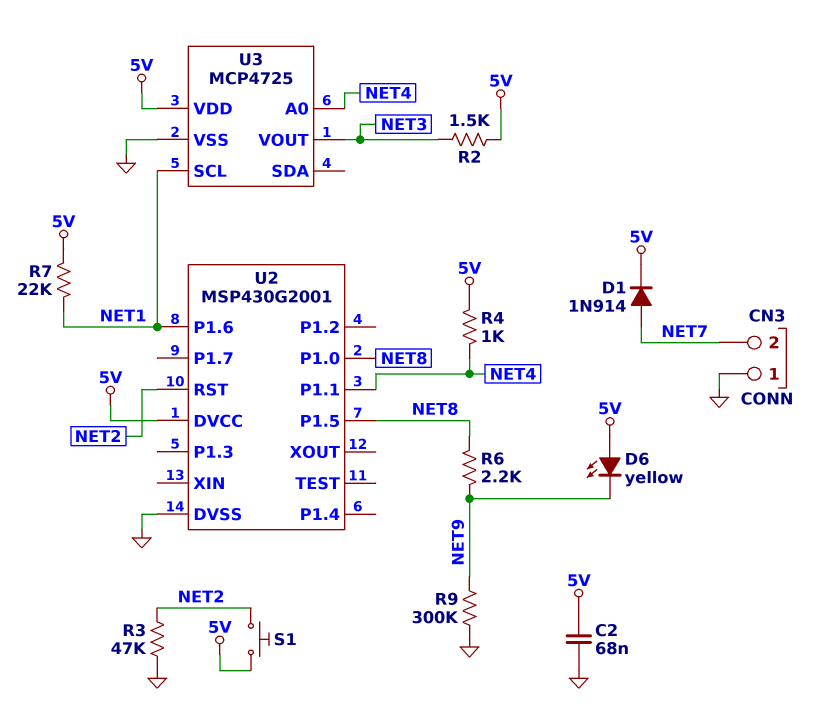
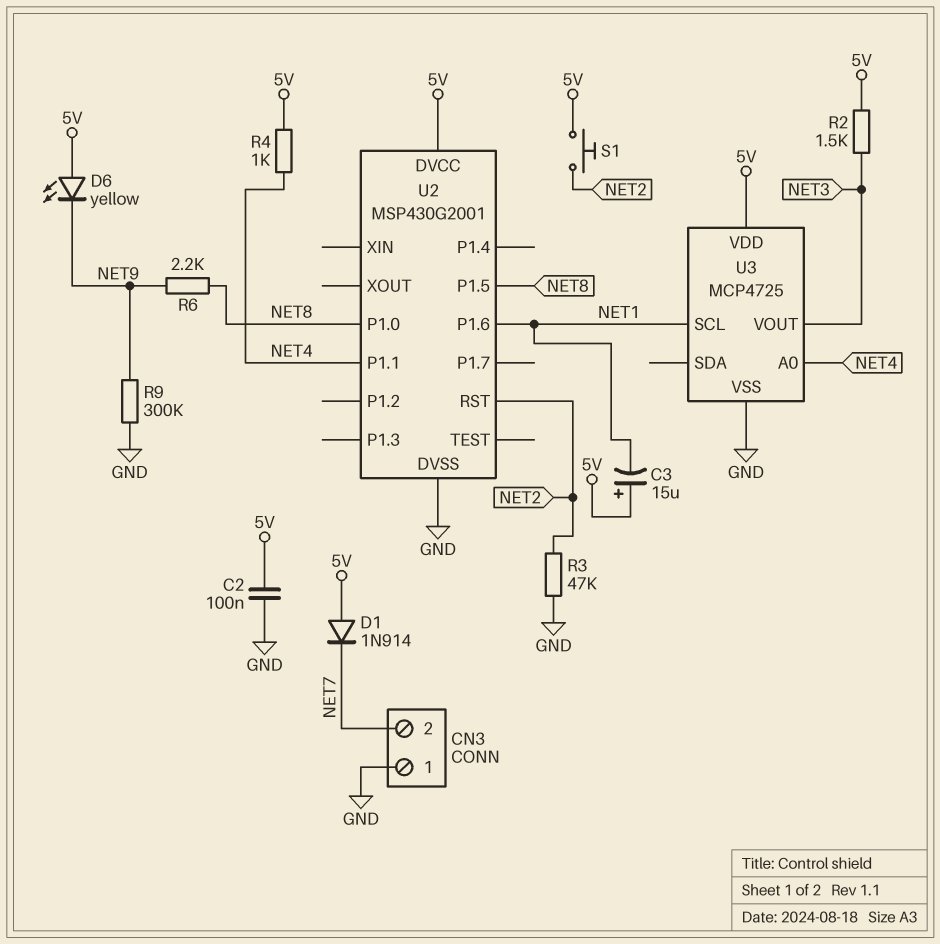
C2: 68nF (5V, GND) -> 100nF (5V, GND)
C3: none -> 15uF (plus 5V, minus NET1)
D1: diode 1N914 (A NET7, K 5V) -> diode 1N914 (A 5V, K NET7)
R7: 22k (5V, NET1) -> none

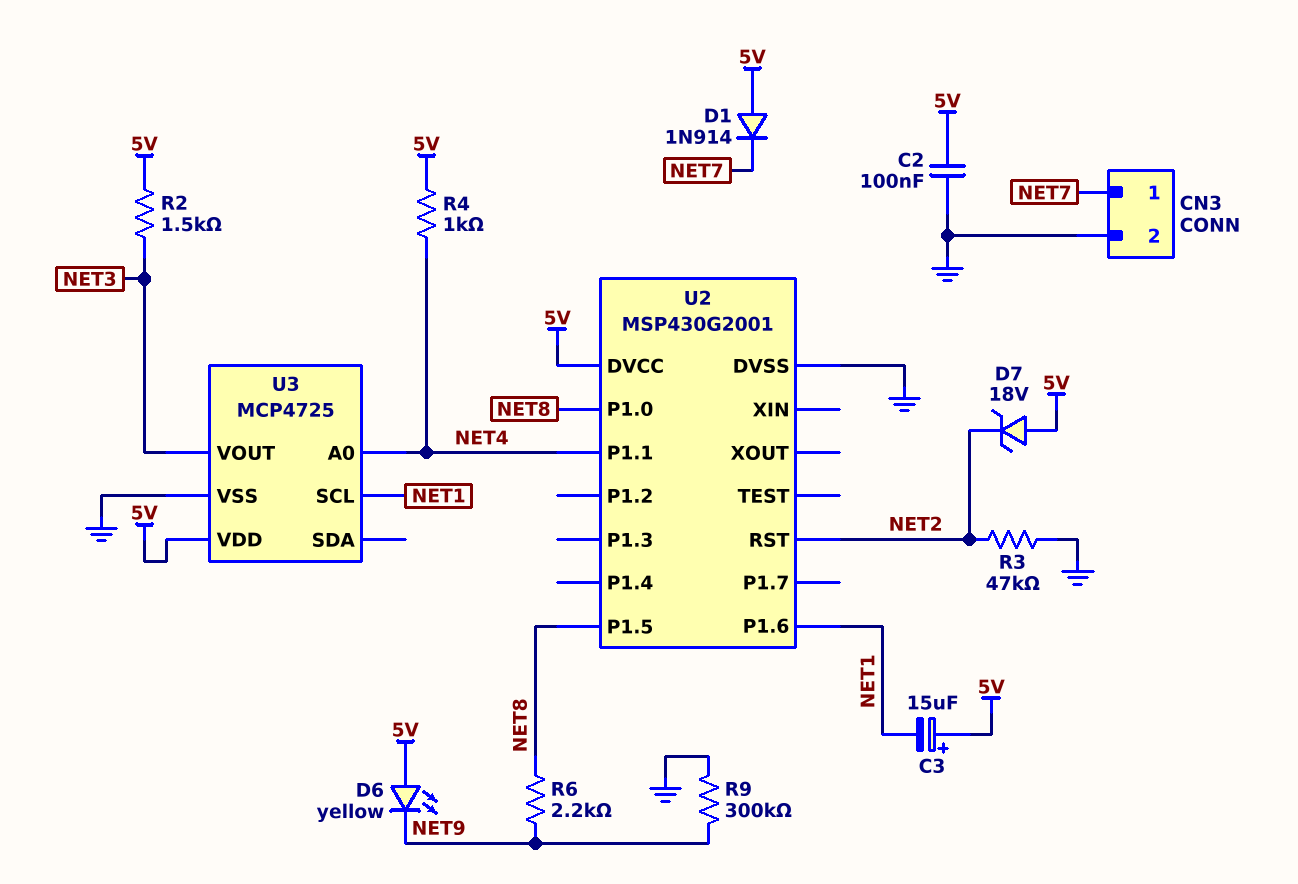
CN3 pin 1: GND -> NET7
CN3 pin 2: NET7 -> GND
D7: none -> zener 18V (A 5V, K NET2)
S1: button (5V, NET2) -> none

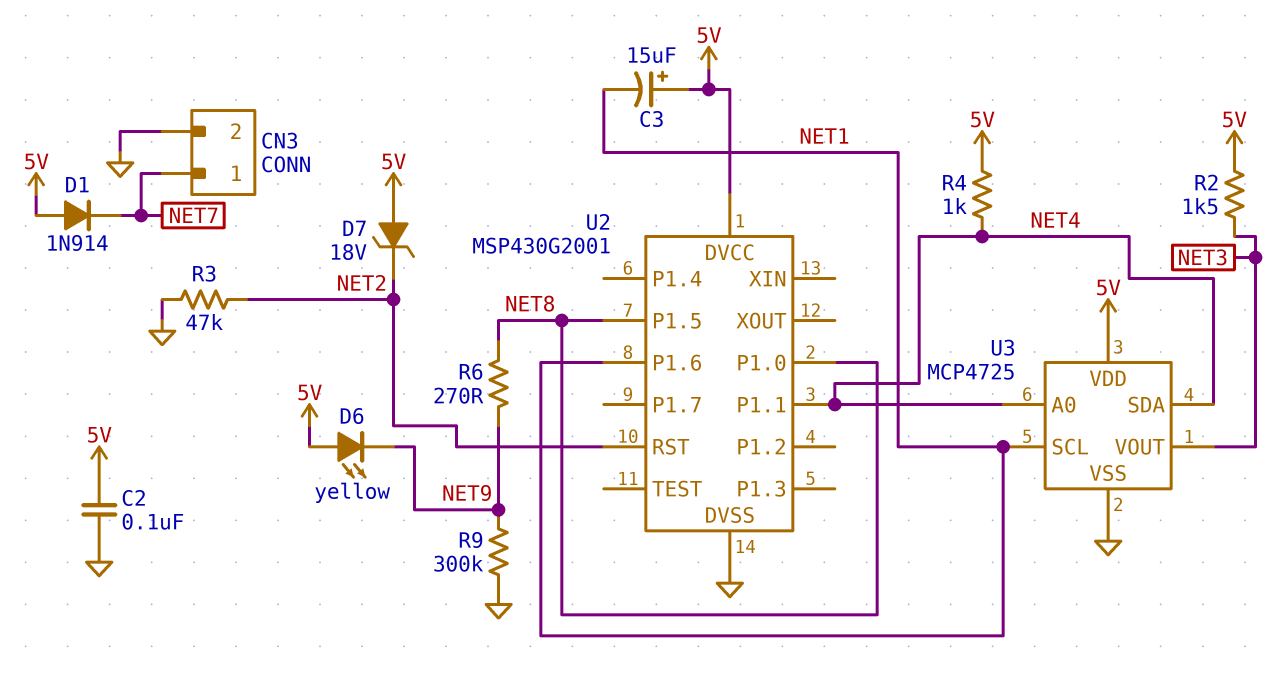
R6: 2.2k (NET8, NET9) -> 270 (NET8, NET9)
U3 pin SDA: none -> NET4

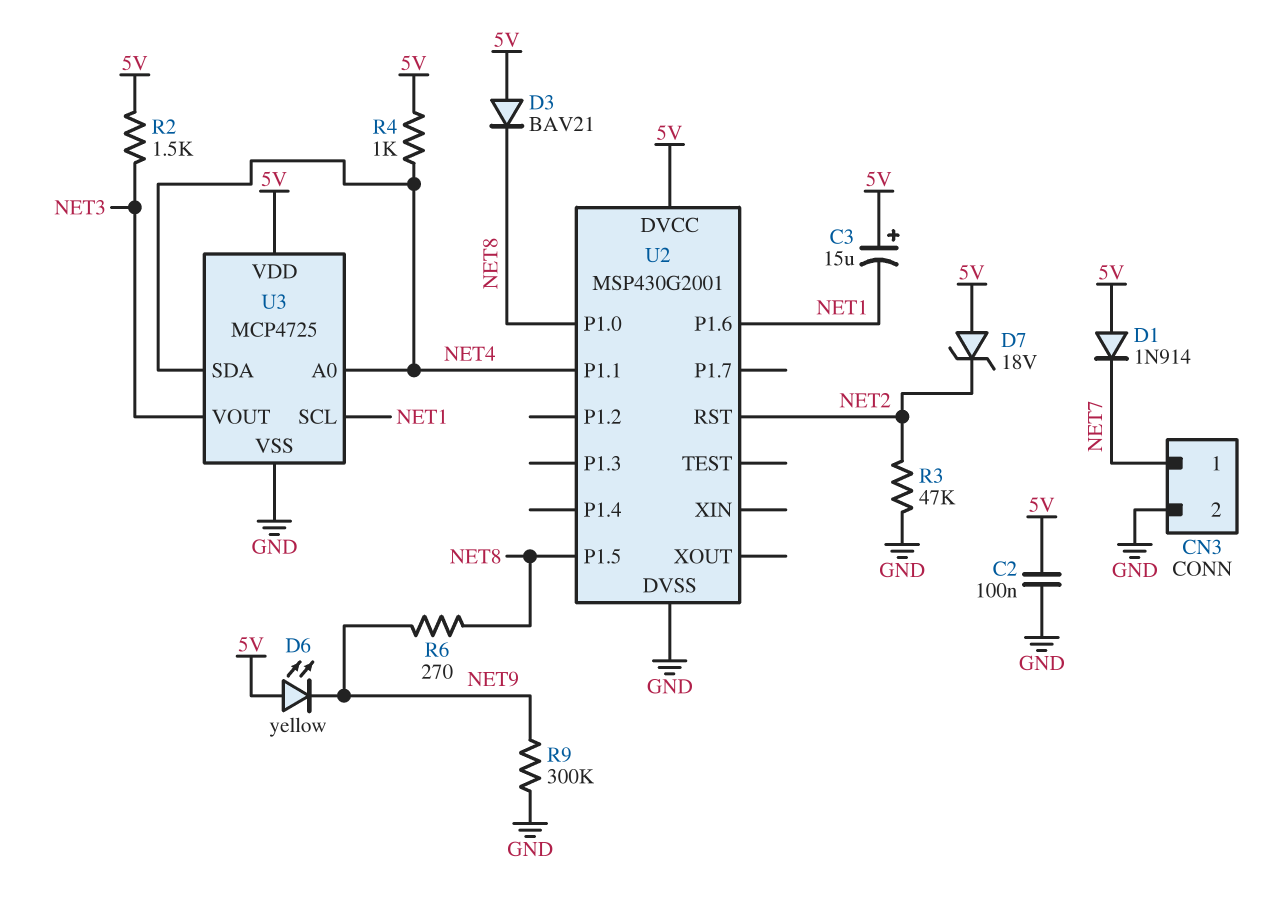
D3: none -> diode BAV21 (A 5V, K NET8)

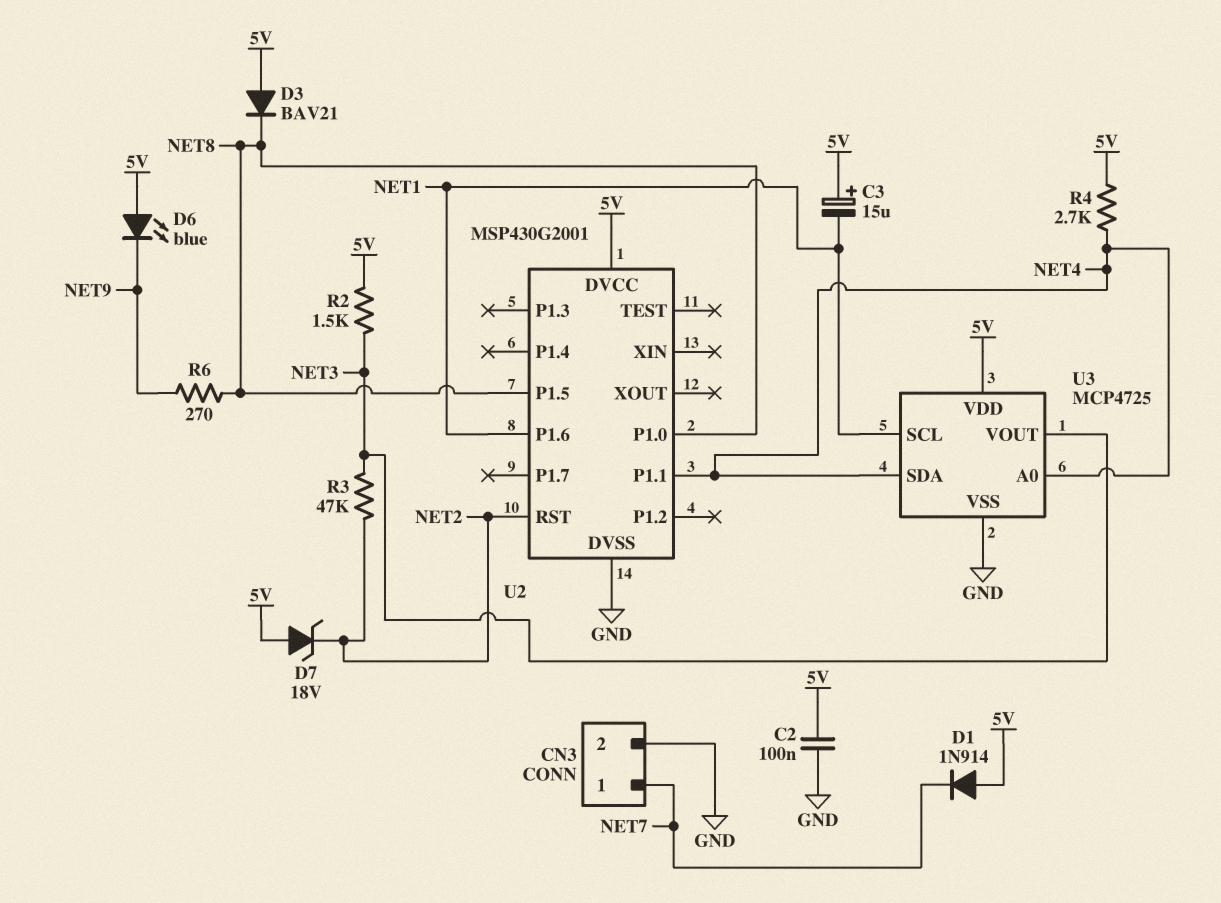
D6: LED yellow (A 5V, K NET9) -> LED blue (A 5V, K NET9)
R3: 47k (GND, NET2) -> 47k (NET2, NET3)
R4: 1k (5V, NET4) -> 2.7k (5V, NET4)
R9: 300k (GND, NET9) -> none

